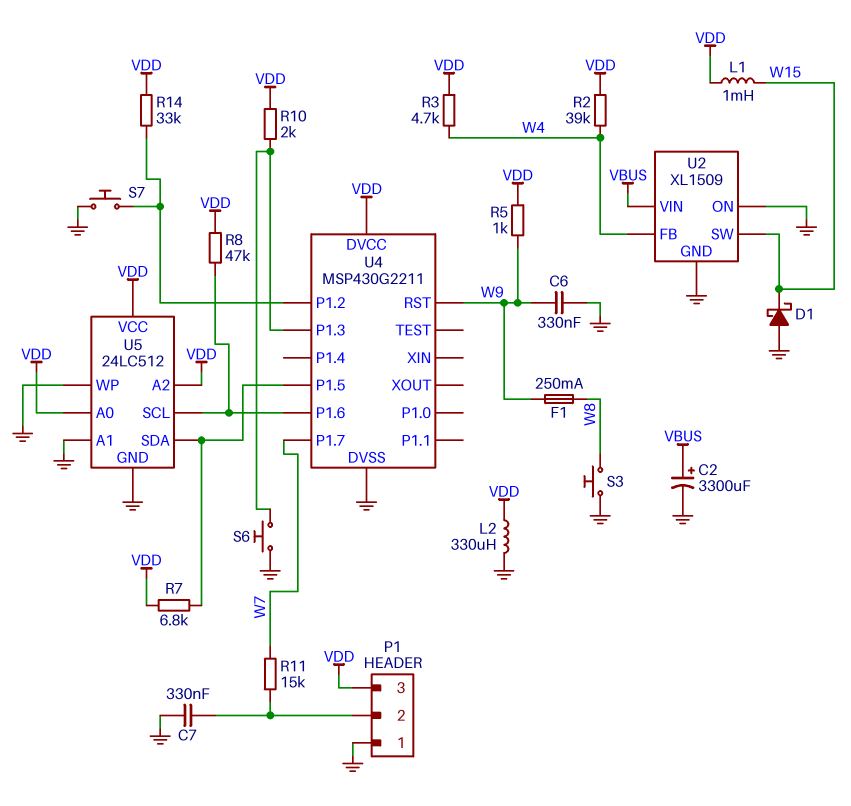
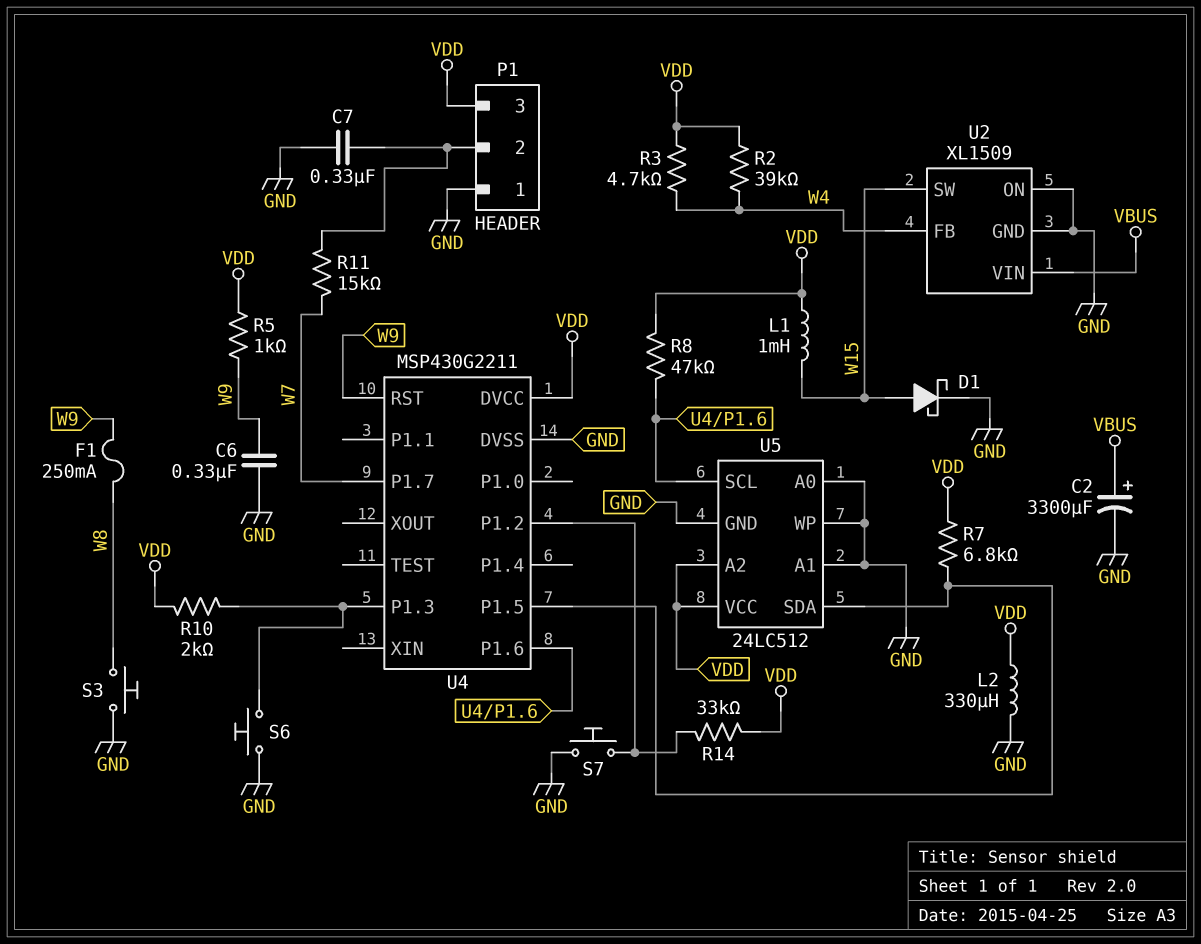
D1: schottky (A GND, K W15) -> schottky (A W15, K GND)
U5 pin A0: VDD -> GND

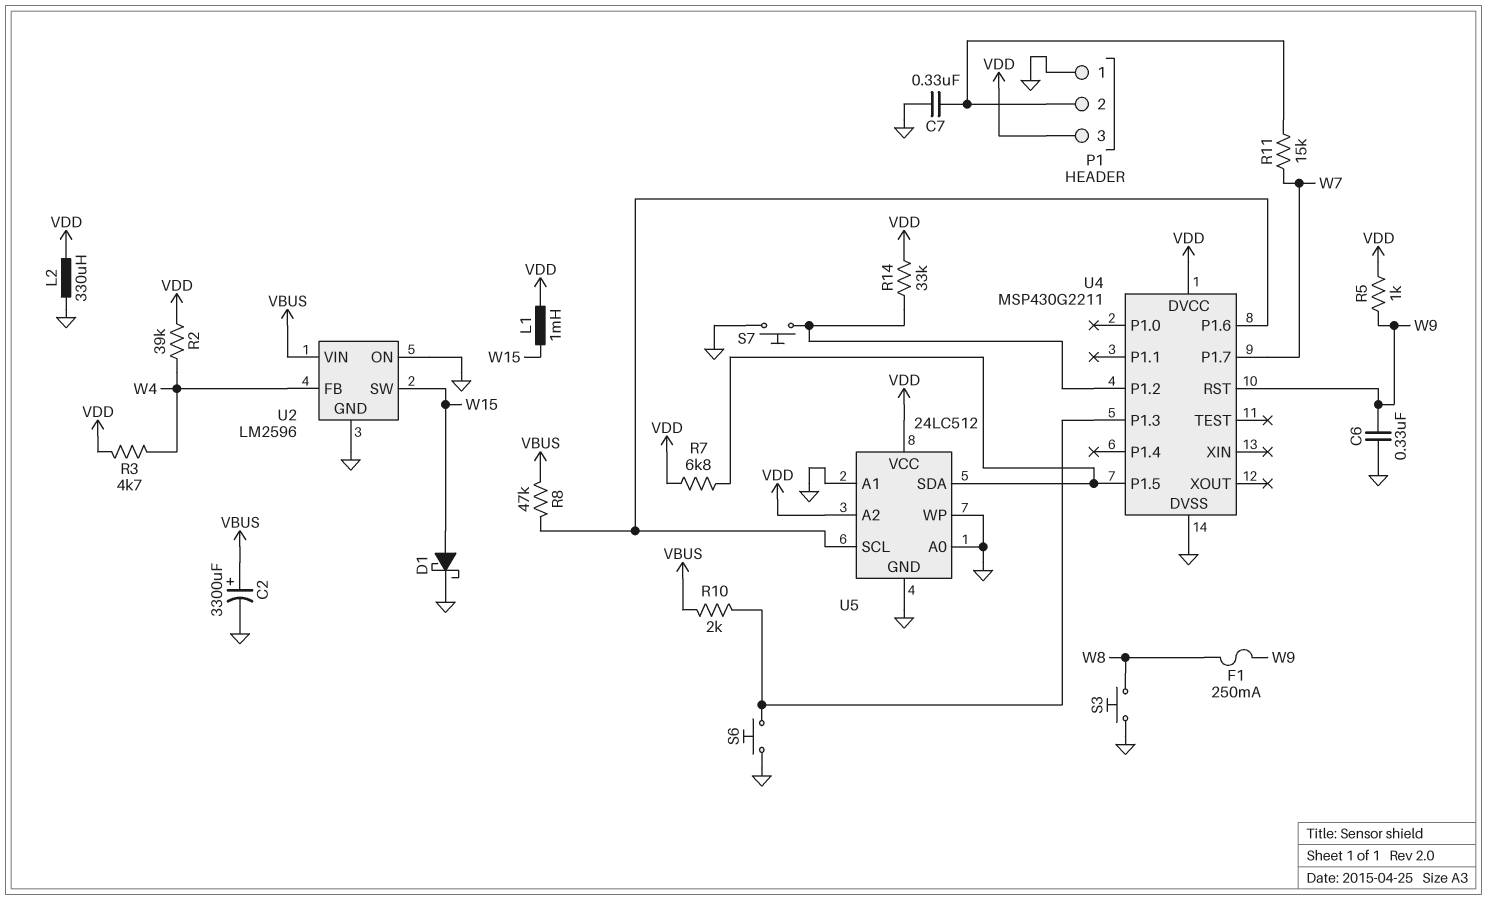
R8: 47k (U4/P1.6, VDD) -> 47k (U4/P1.6, VBUS)
R10: 2k (U4/P1.3, VDD) -> 2k (U4/P1.3, VBUS)
U2: XL1509 -> LM2596

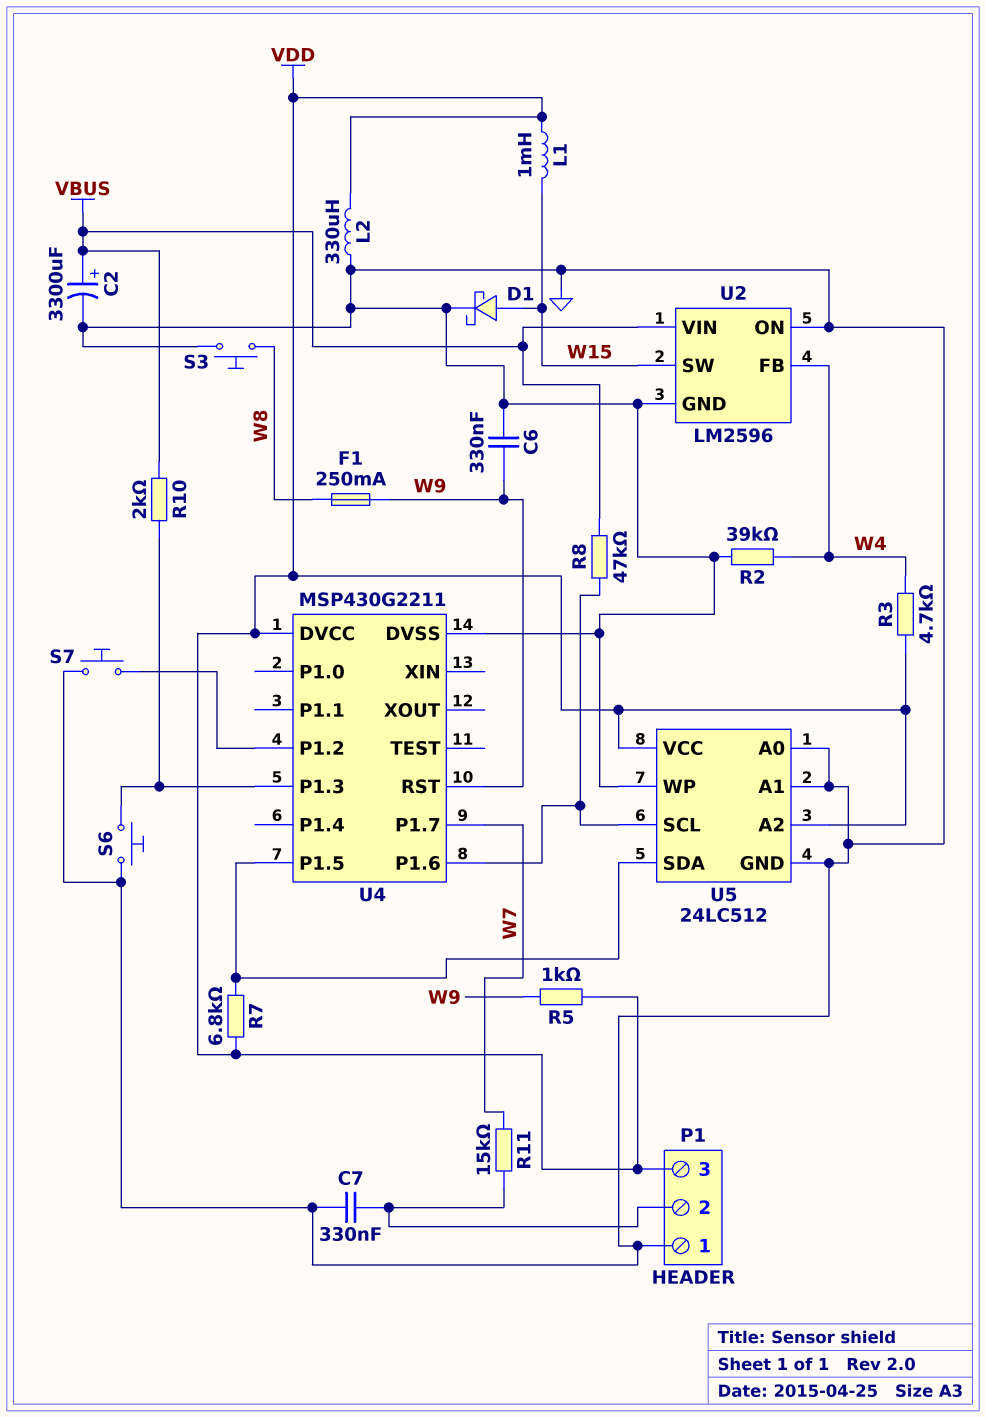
R2: 39k (VDD, W4) -> 39k (GND, W4)
R14: 33k (U4/P1.2, VDD) -> none

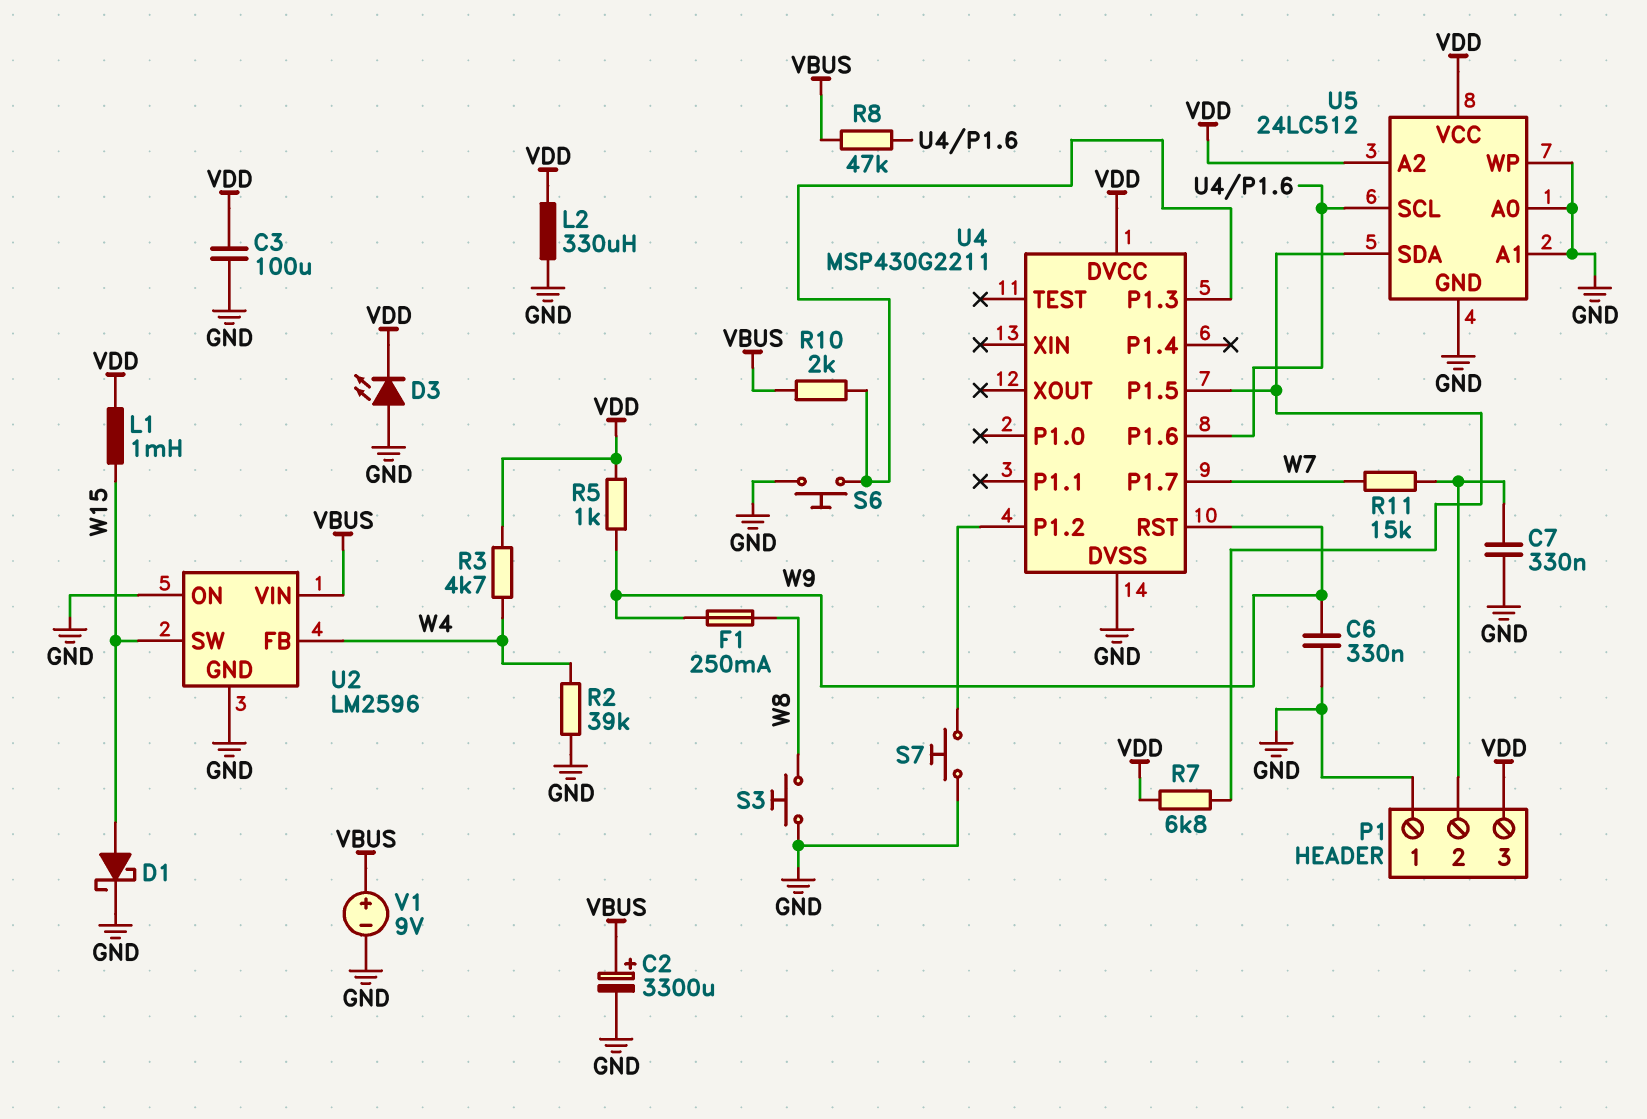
C3: none -> 100uF (GND, VDD)
D3: none -> LED (A GND, K VDD)
V1: none -> 9V (plus VBUS, minus GND)

